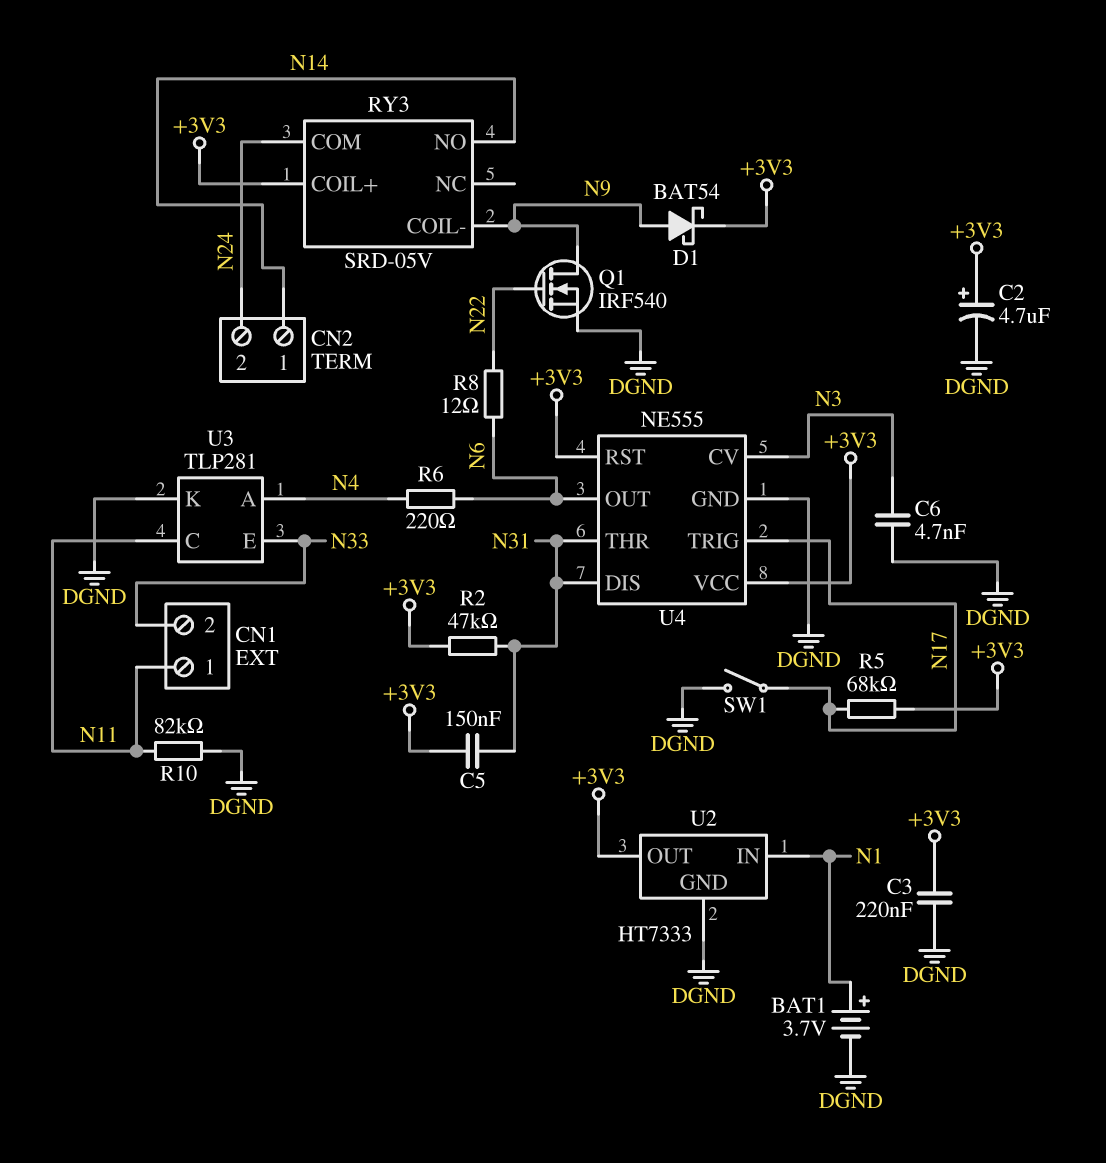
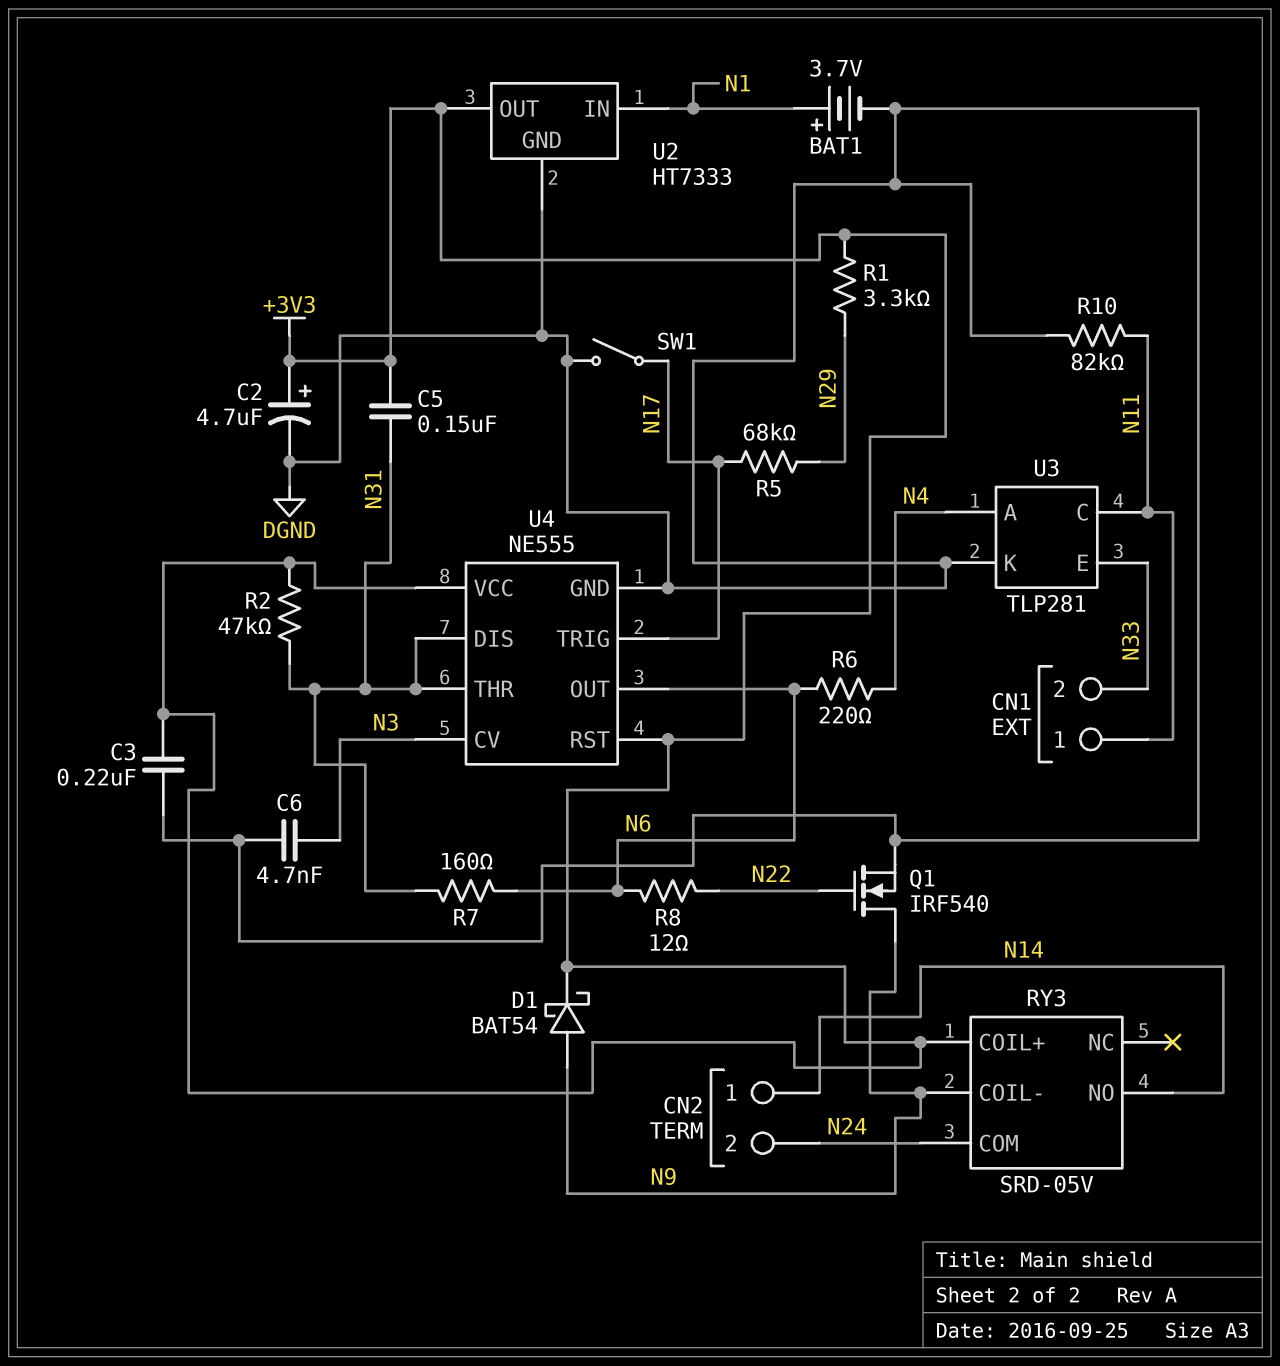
R1: none -> 3.3k (+3V3, N29)
R5: 68k (+3V3, N17) -> 68k (N17, N29)
R7: none -> 160 (N6, N31)

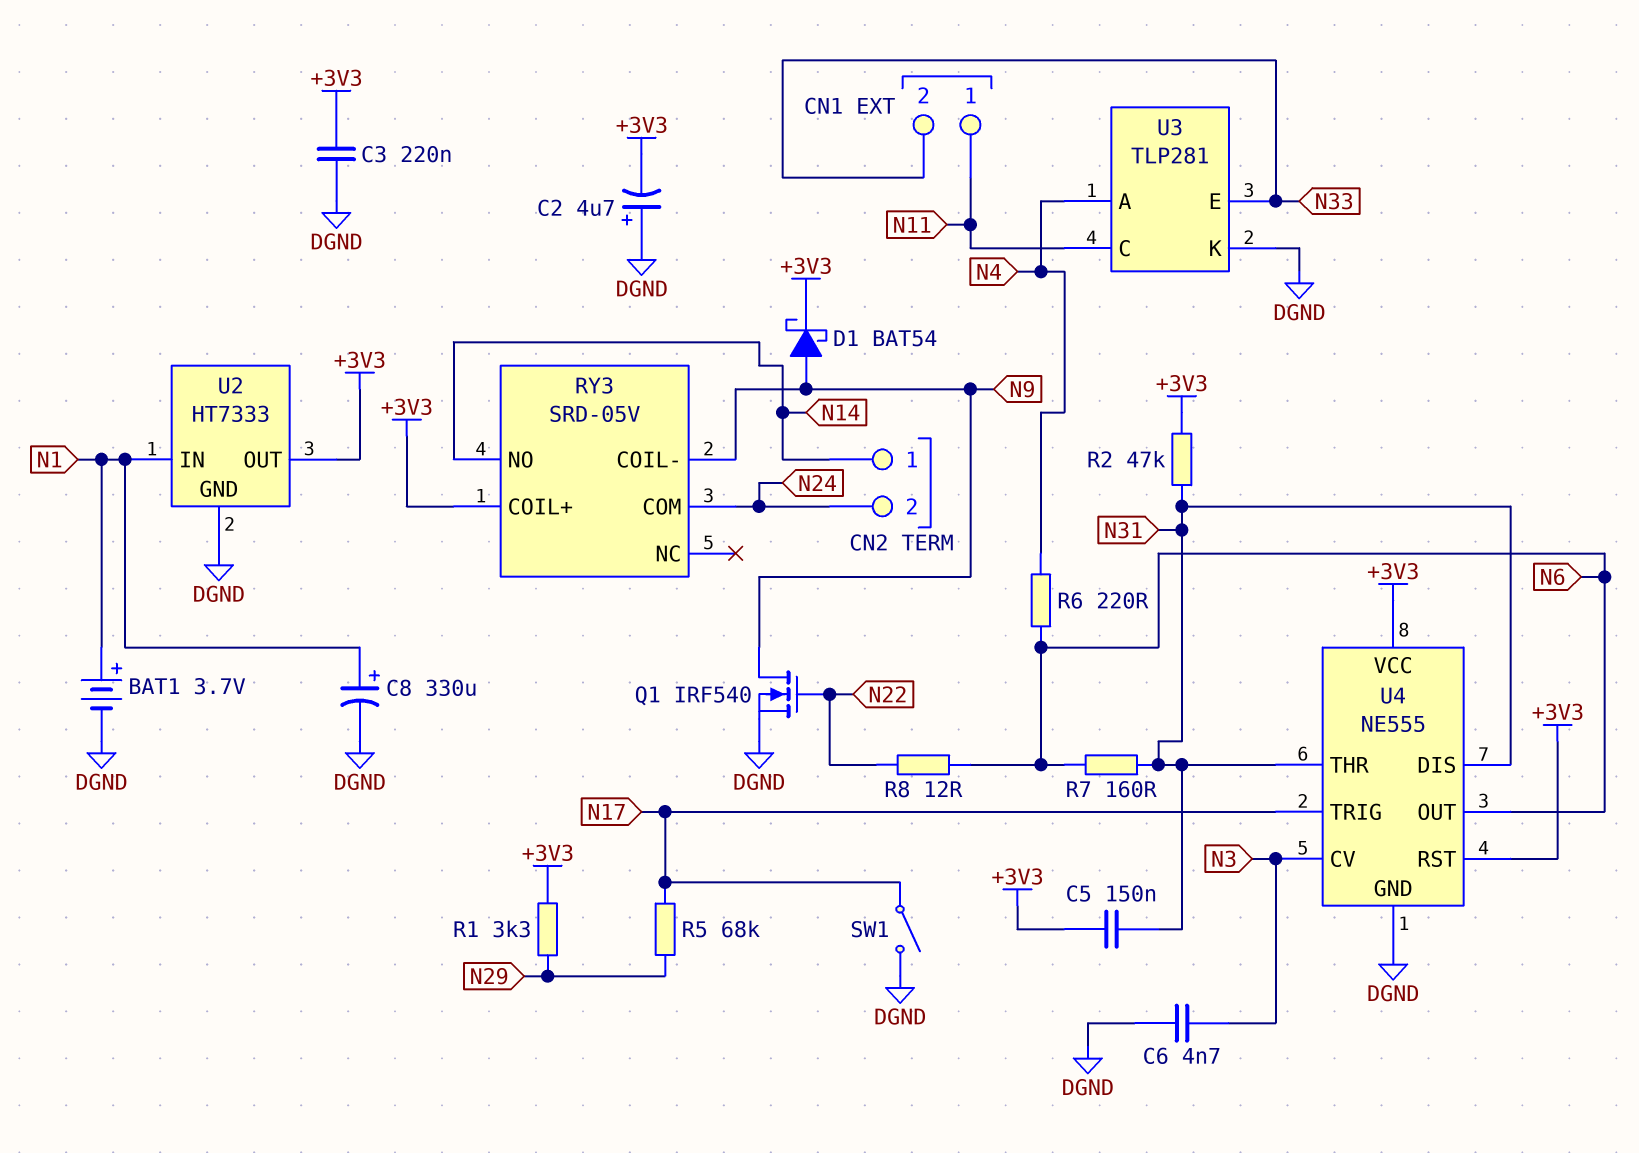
C2: 4.7uF (plus +3V3, minus DGND) -> 4.7uF (plus DGND, minus +3V3)
C8: none -> 330uF (plus N1, minus DGND)
R10: 82k (DGND, N11) -> none

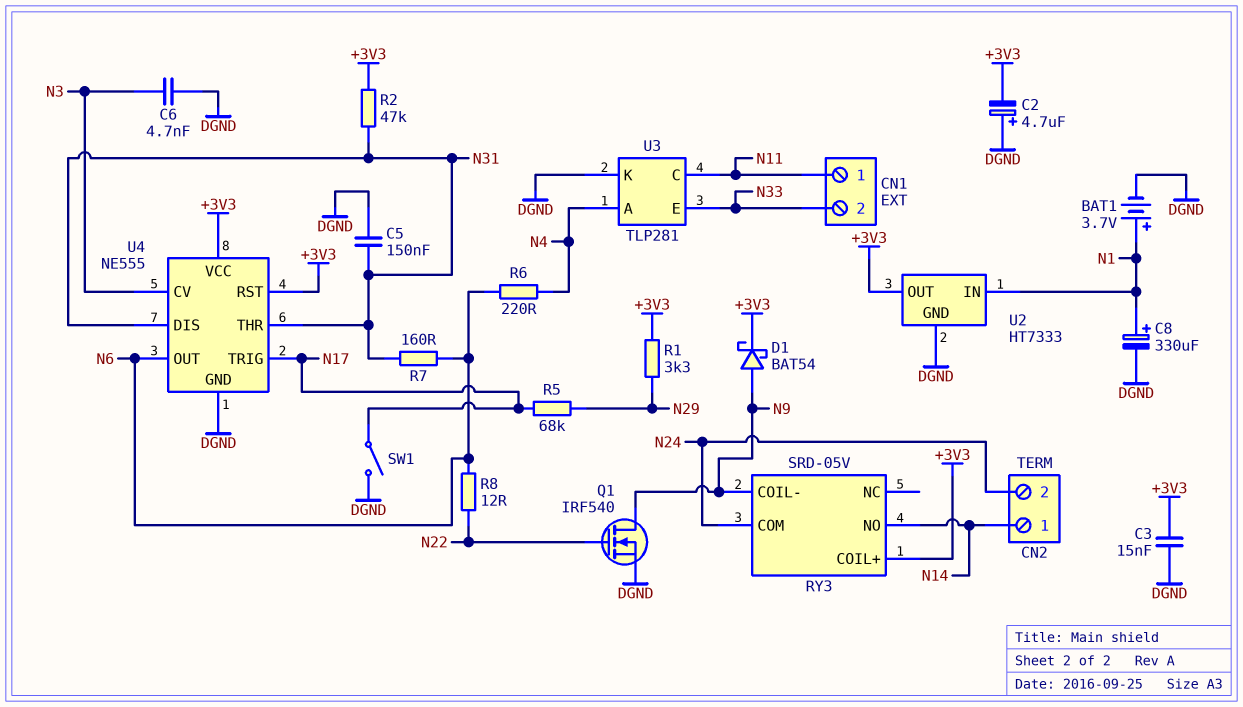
C3: 220nF (+3V3, DGND) -> 15nF (+3V3, DGND)
C5: 150nF (+3V3, N31) -> 150nF (DGND, N31)

